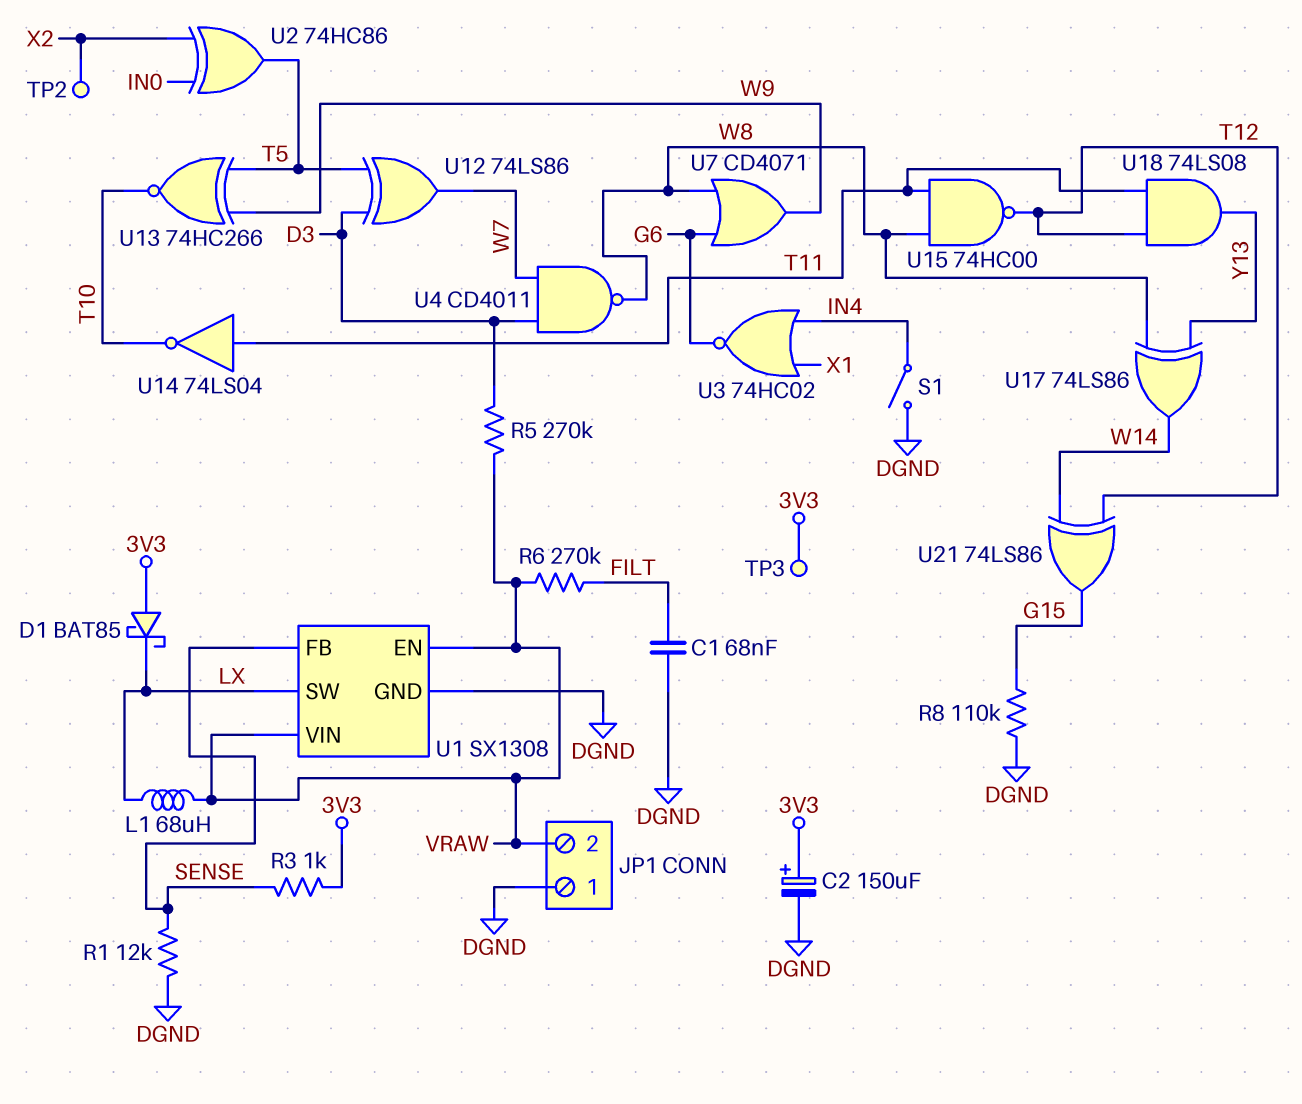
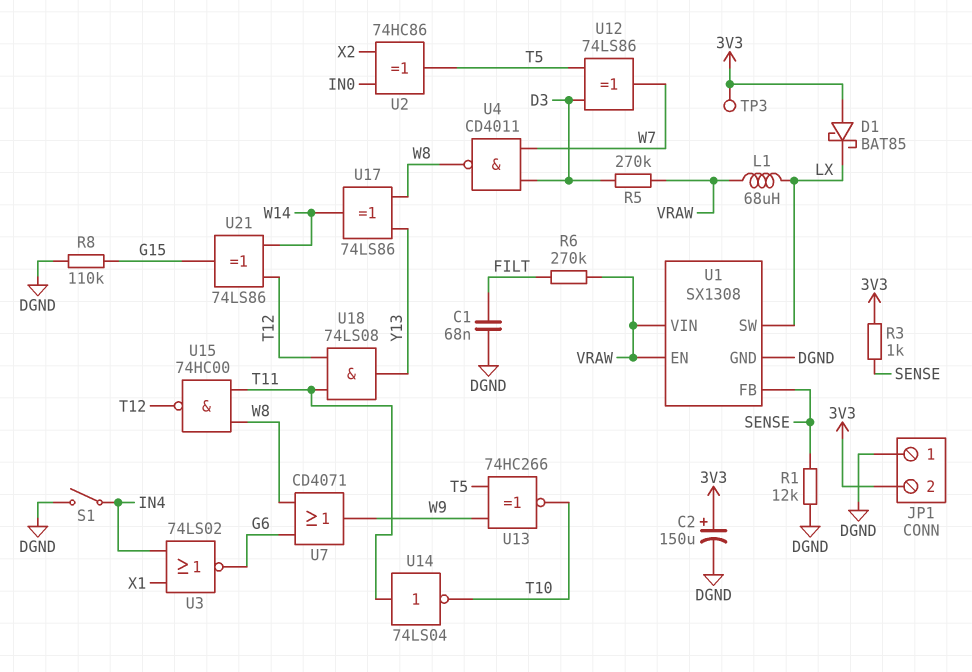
JP1 pin 2: VRAW -> 3V3
TP2: test point (X2) -> none
U3: NOR 74HC02 (in IN4, in X1, out G6) -> NOR 74LS02 (in IN4, in X1, out G6)

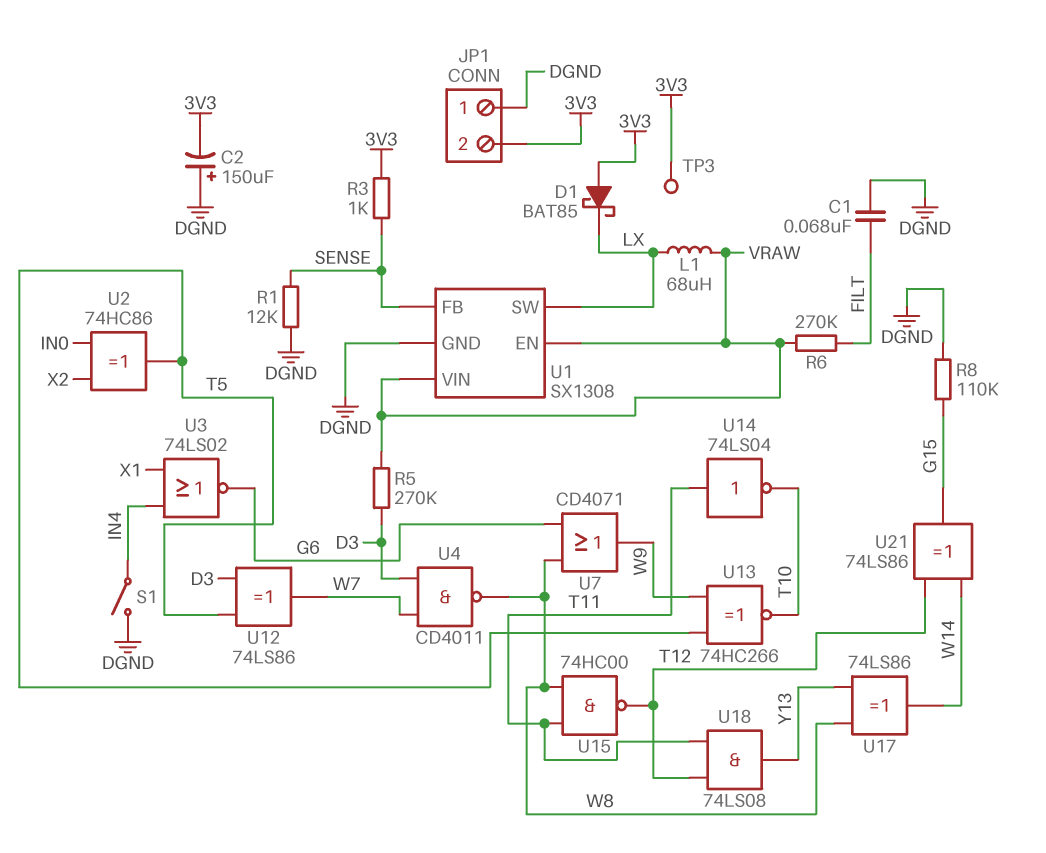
C2: 150uF (plus 3V3, minus DGND) -> 150uF (plus DGND, minus 3V3)

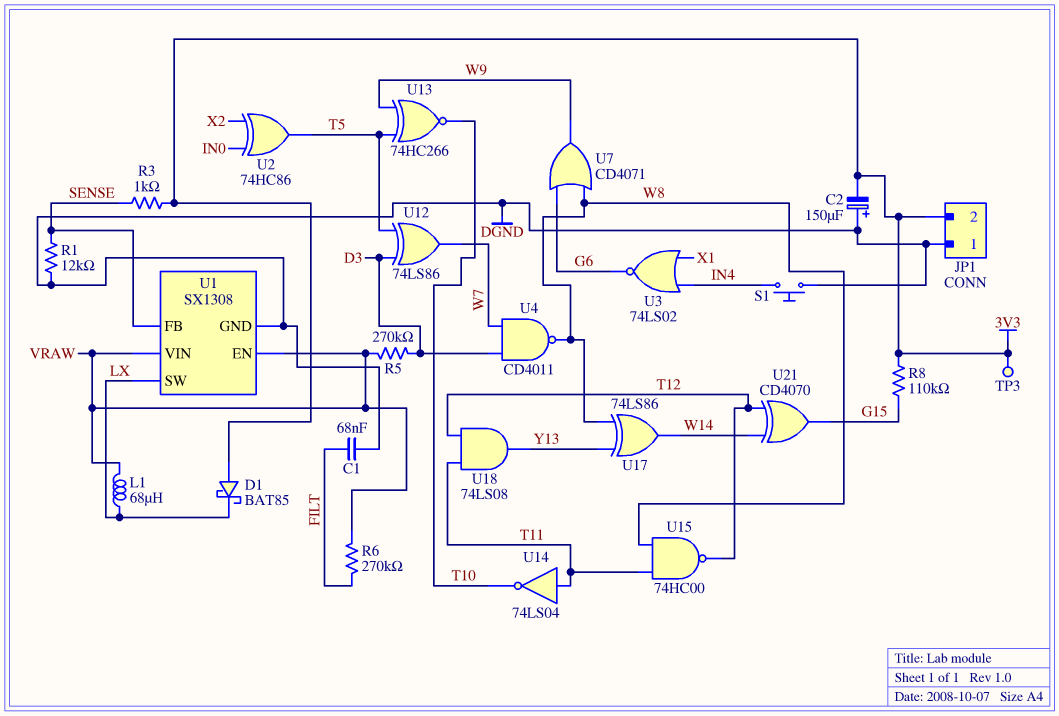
R8: 110k (DGND, G15) -> 110k (3V3, G15)
S1: switch (DGND, IN4) -> button (DGND, IN4)
U21: XOR 74LS86 (in T12, in W14, out G15) -> XOR CD4070 (in T12, in W14, out G15)

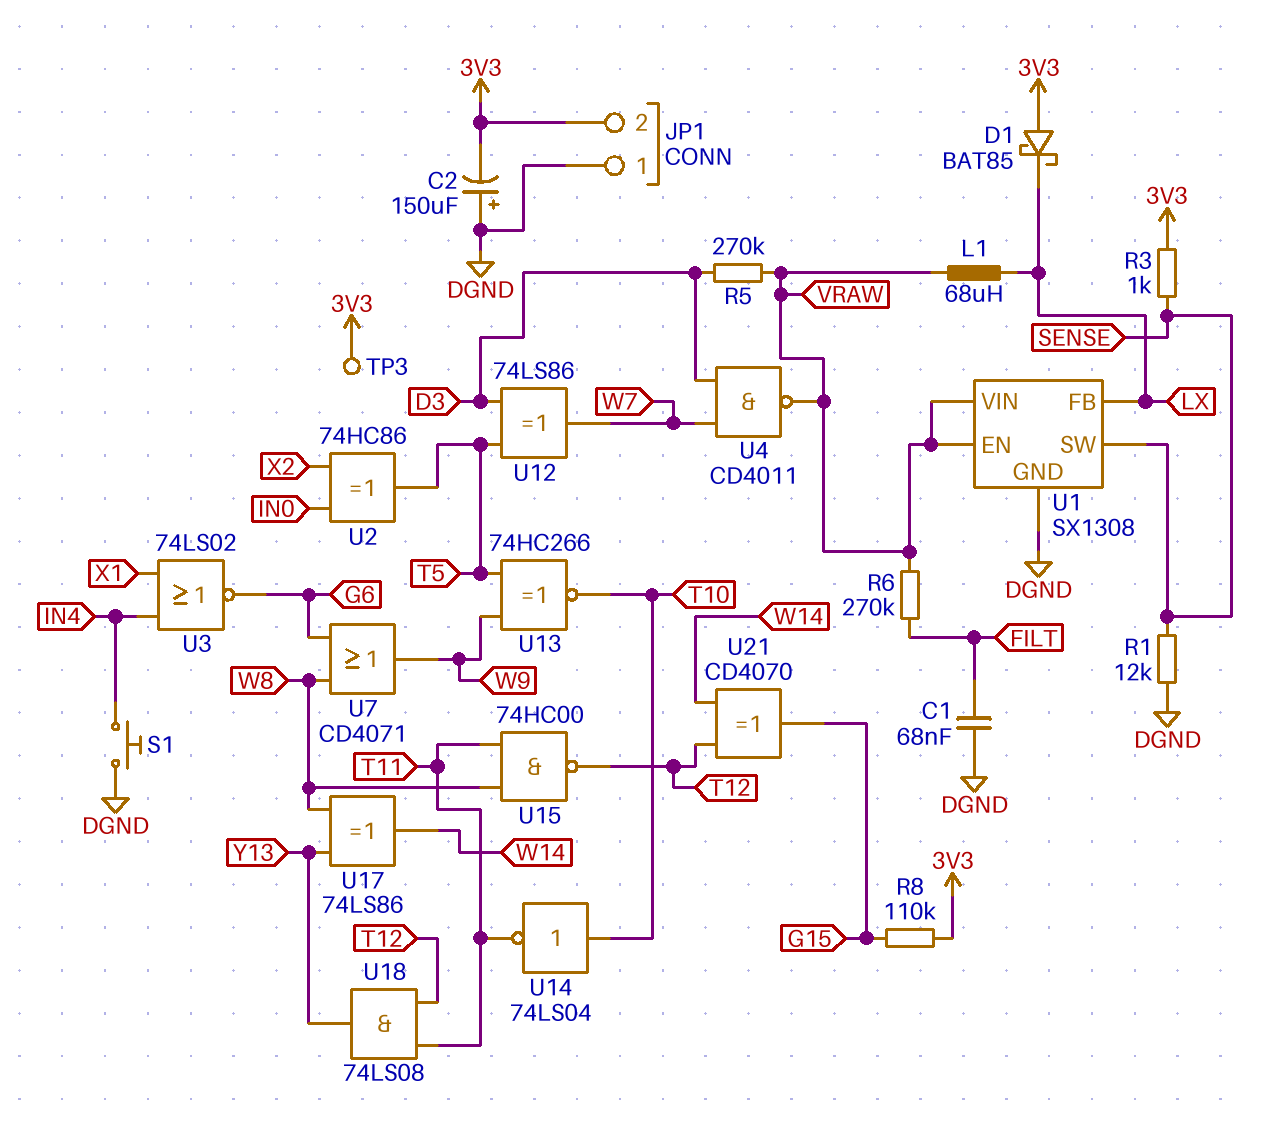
U1 pin FB: SENSE -> LX
U1 pin SW: LX -> SENSE
U4: NAND CD4011 (in D3, in W7, out W8) -> NAND CD4011 (in D3, in W7, out VRAW)
U14: NOT 74LS04 (in T11, out T10) -> NOT 74LS04 (in T10, out T11)

